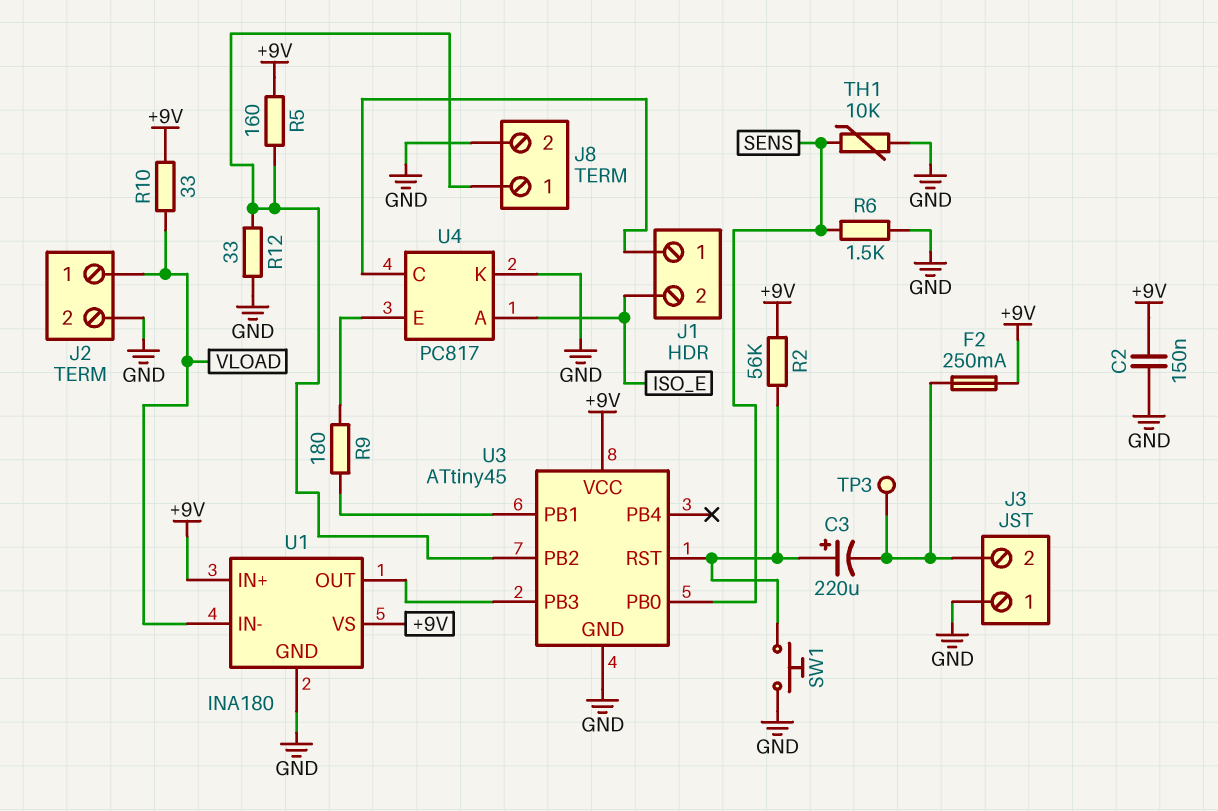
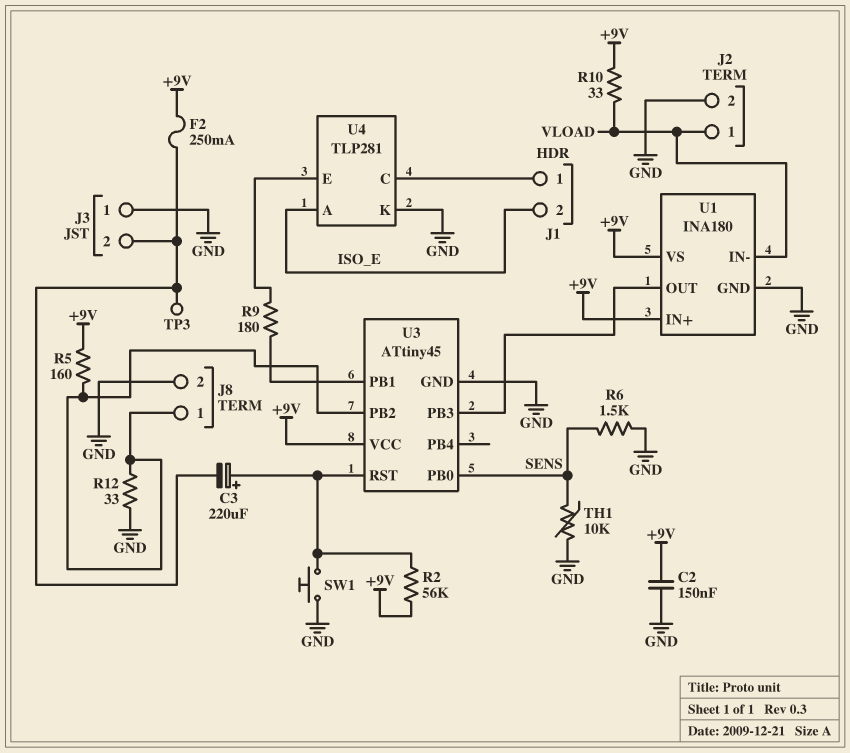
U4: PC817 -> TLP281

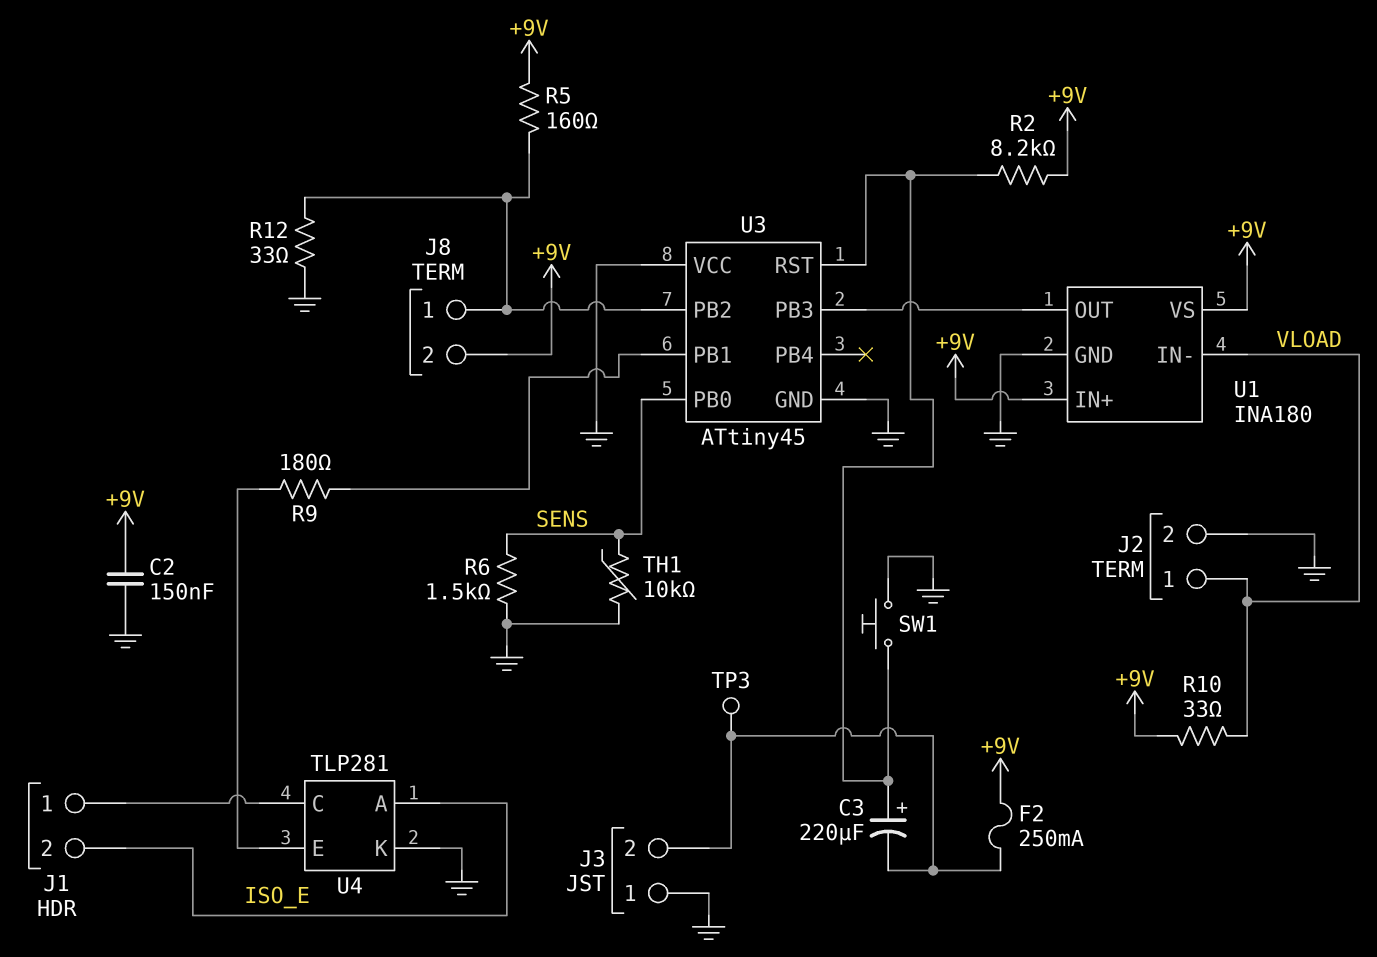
J8 pin 2: GND -> +9V
R2: 56k (+9V, U3/RST) -> 8.2k (+9V, U3/RST)
U3 pin VCC: +9V -> GND

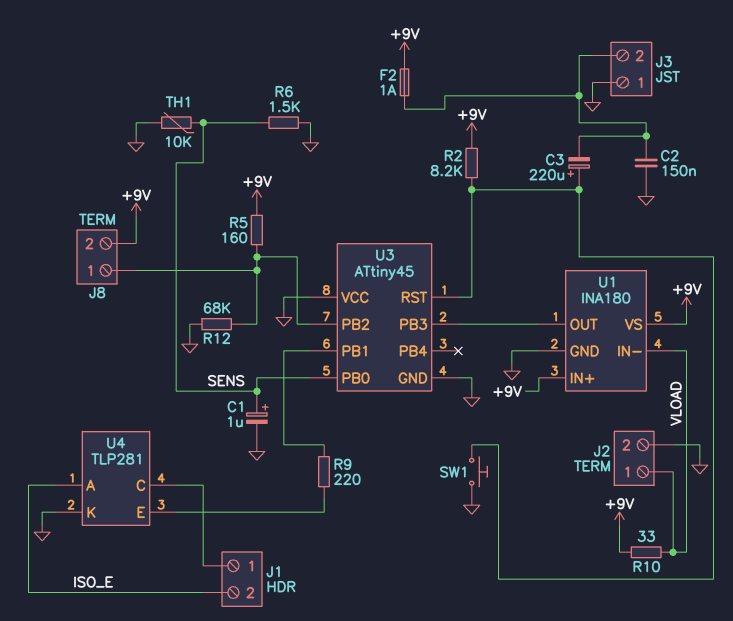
C1: none -> 1uF (plus SENS, minus GND)
C2: 150nF (+9V, GND) -> 150nF (GND, J3/2)
F2: 250mA (+9V, J3/2) -> 1A (+9V, J3/2)
R9: 180 (U3/PB1, U4/E) -> 220 (U3/PB1, U4/E)
R12: 33 (GND, J8/1) -> 68k (GND, J8/1)
TP3: test point (J3/2) -> none

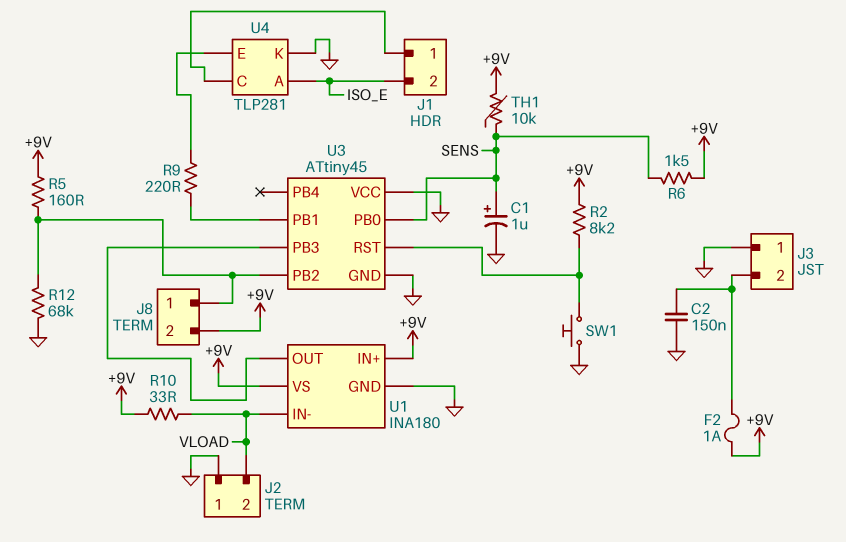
C3: 220uF (plus U3/RST, minus J3/2) -> none
J2 pin 1: VLOAD -> GND
J2 pin 2: GND -> VLOAD
R6: 1.5k (GND, SENS) -> 1.5k (+9V, SENS)
TH1: 10k (GND, SENS) -> 10k (+9V, SENS)

